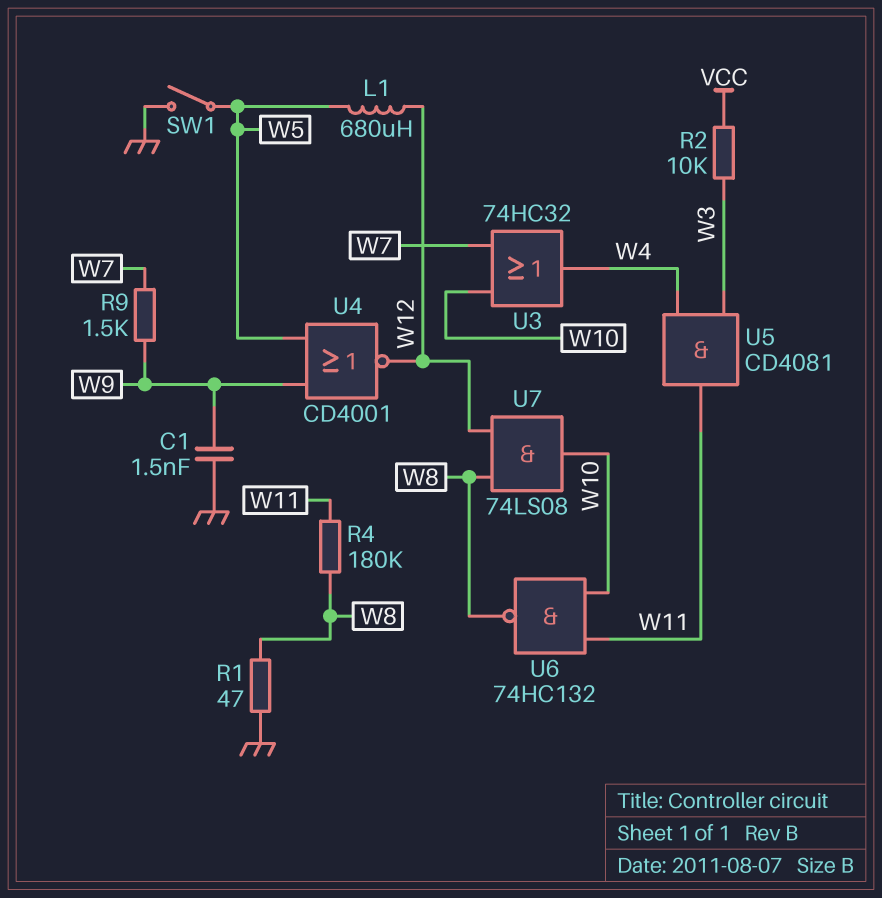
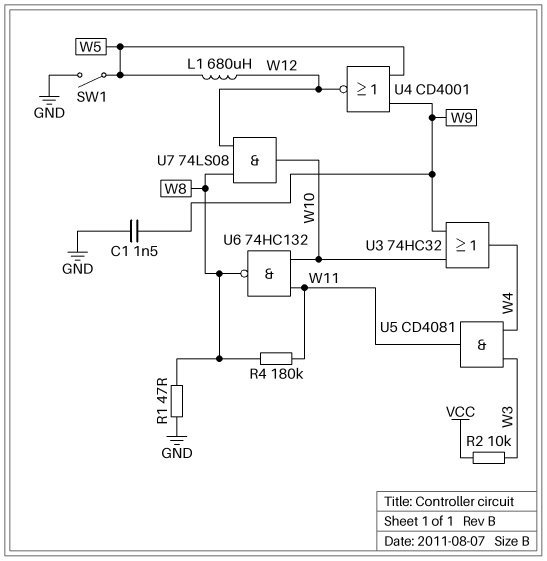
R9: 1.5k (W7, W9) -> none
U3: OR 74HC32 (in W7, in W10, out W4) -> OR 74HC32 (in W9, in W10, out W4)

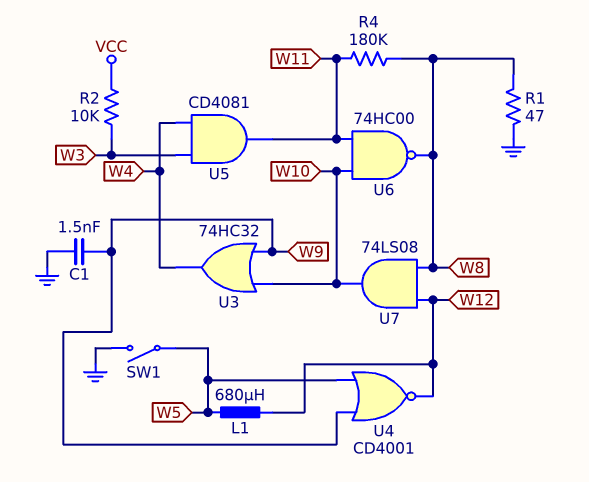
U6: NAND 74HC132 (in W10, in W11, out W8) -> NAND 74HC00 (in W10, in W11, out W8)

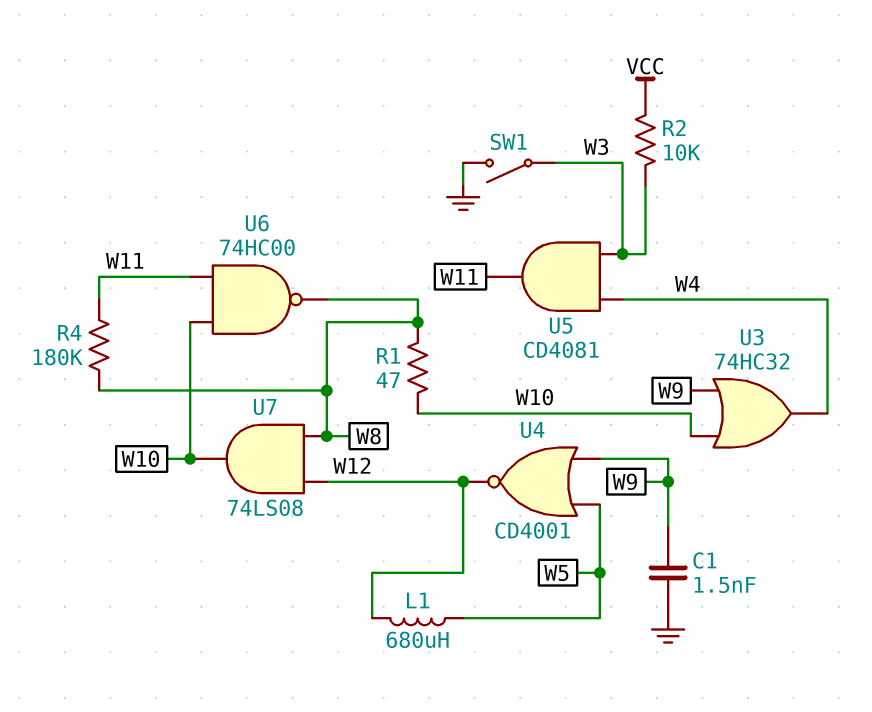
R1: 47 (GND, W8) -> 47 (W8, W10)
SW1: switch (GND, W5) -> switch (GND, W3)

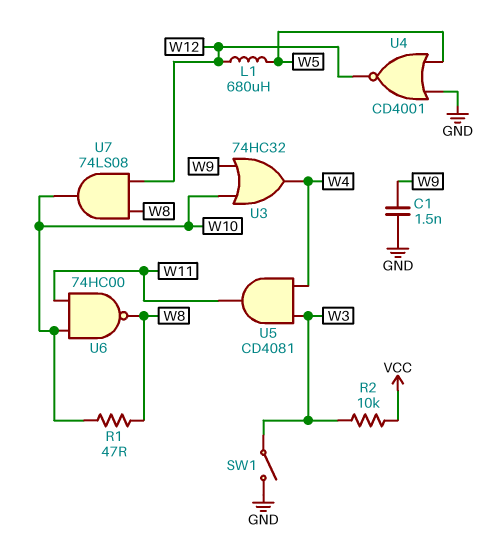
R4: 180k (W8, W11) -> none
U4: NOR CD4001 (in W5, in W9, out W12) -> NOR CD4001 (in GND, in W5, out W12)

